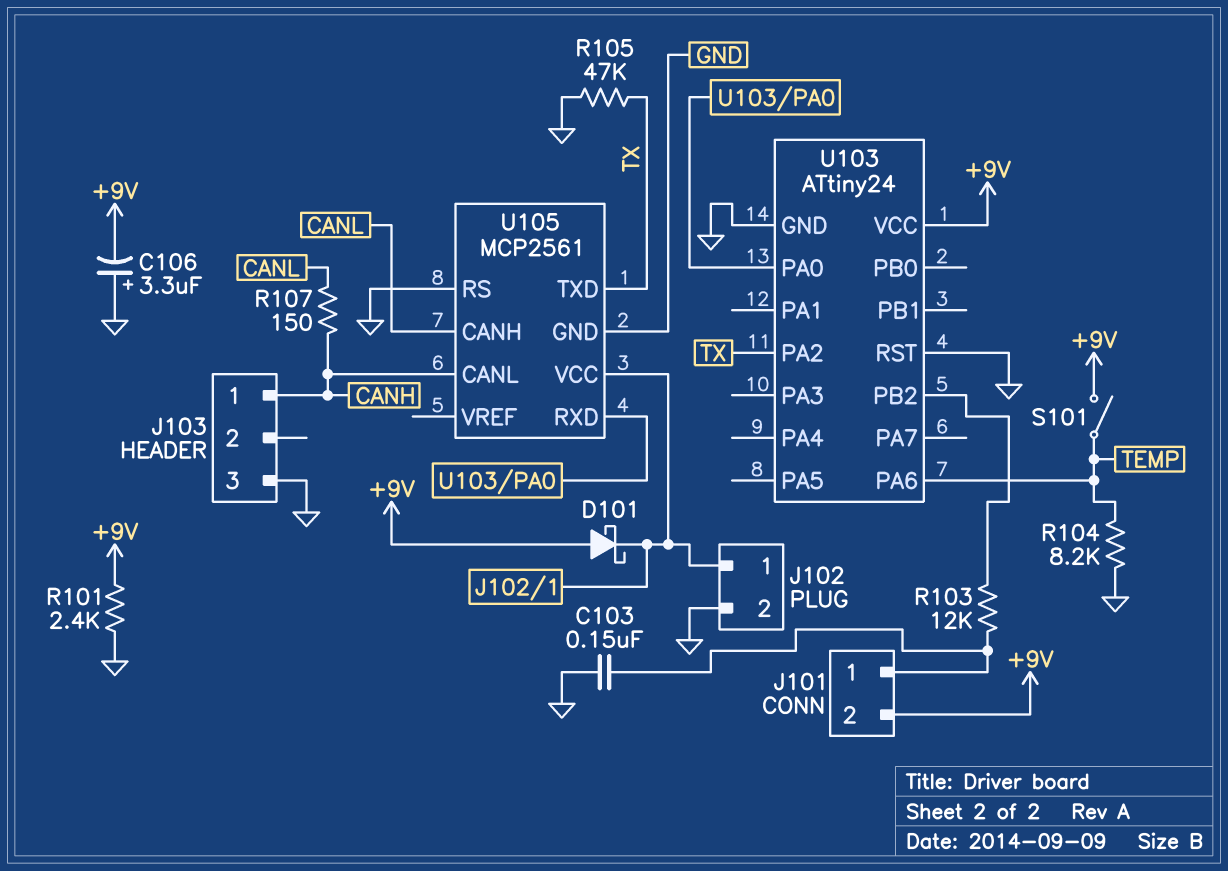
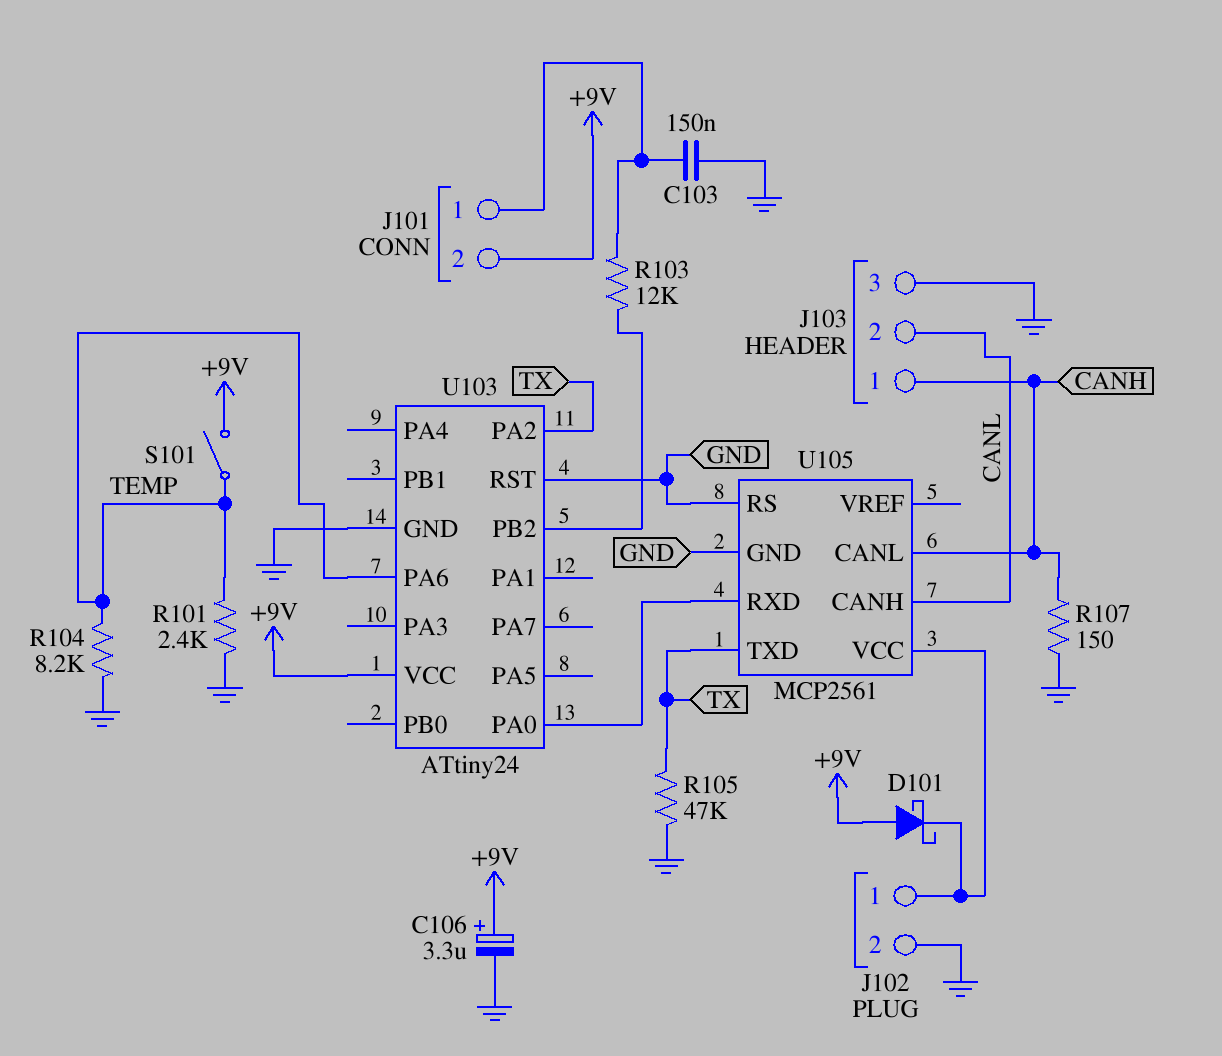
C106: 3.3uF (plus GND, minus +9V) -> 3.3uF (plus +9V, minus GND)
J103 pin 2: none -> CANL
R101: 2.4k (+9V, GND) -> 2.4k (GND, TEMP)
R107: 150 (CANH, CANL) -> 150 (CANH, GND)

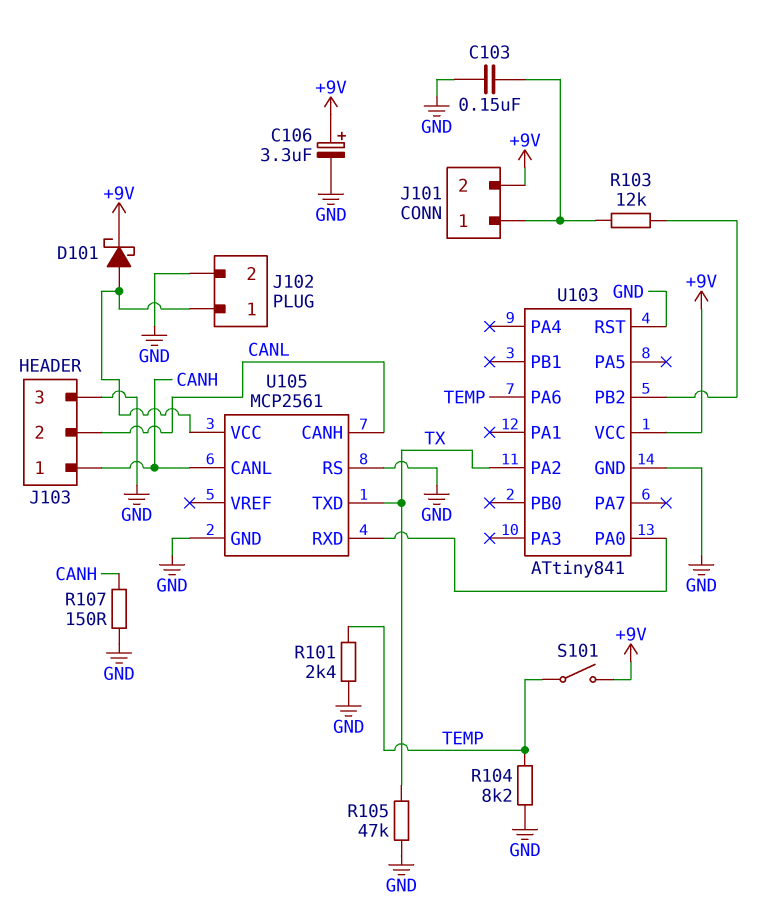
D101: schottky (A +9V, K J102/1) -> schottky (A J102/1, K +9V)
U103: ATtiny24 -> ATtiny841

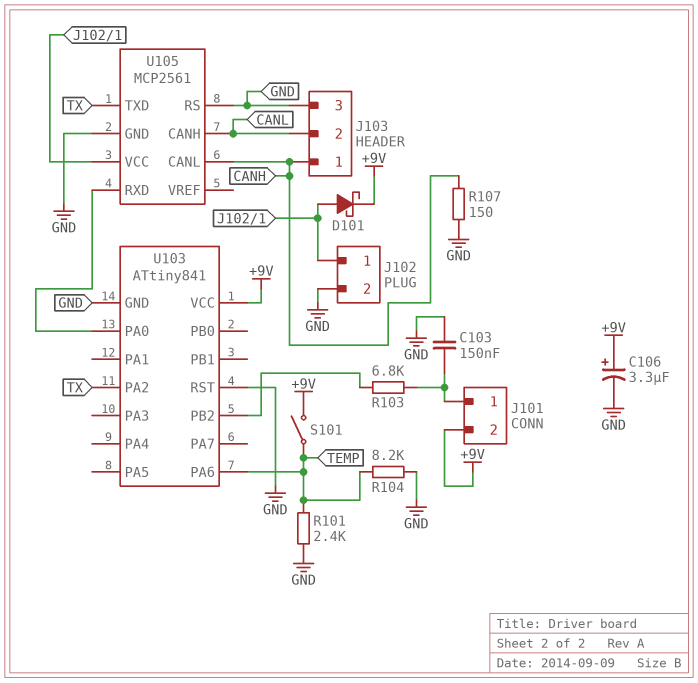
R103: 12k (J101/1, U103/PB2) -> 6.8k (J101/1, U103/PB2)
R105: 47k (GND, TX) -> none

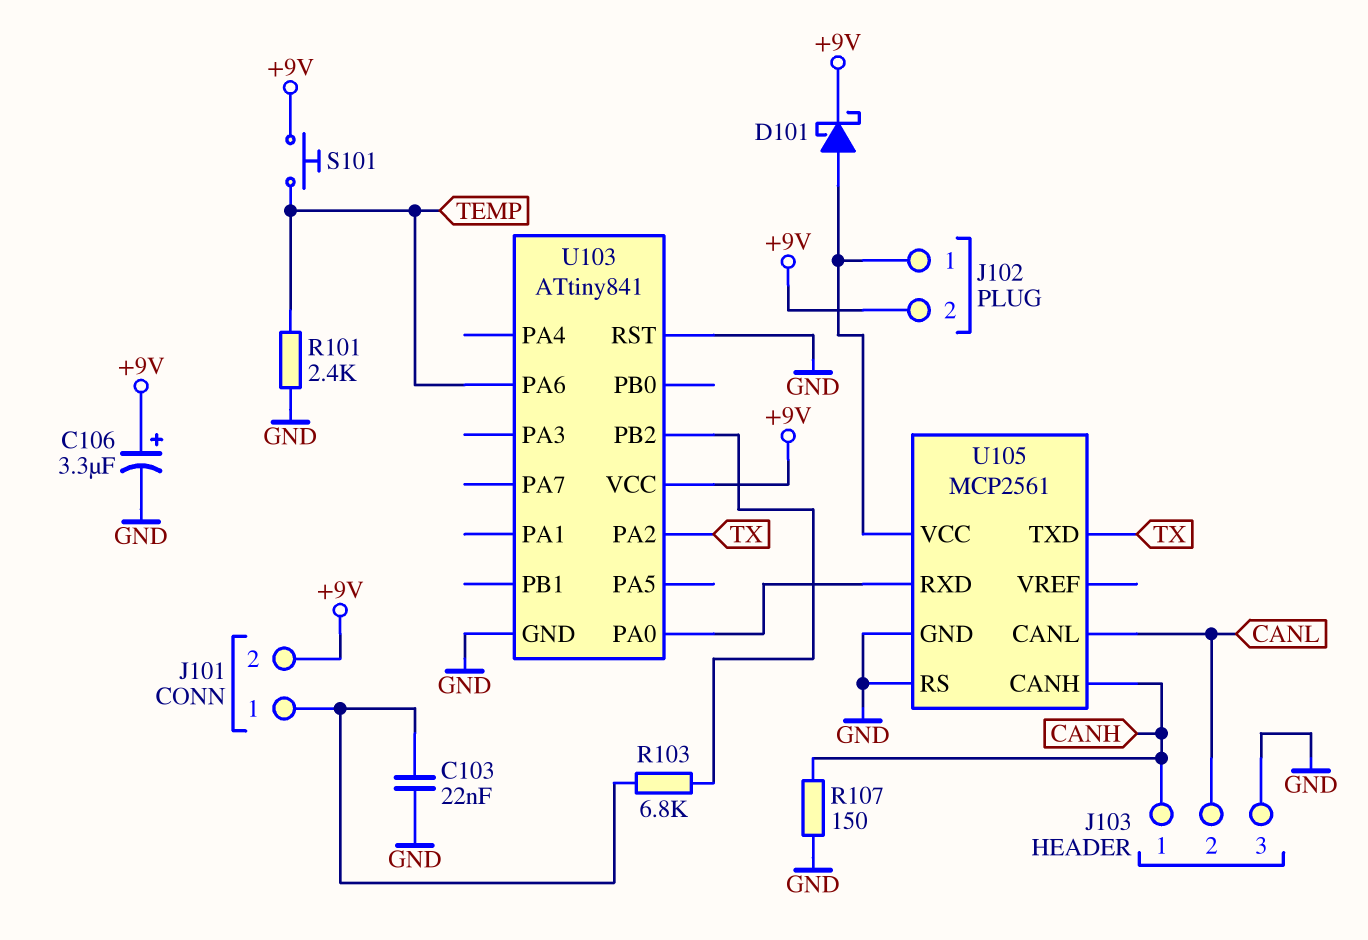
C103: 150nF (GND, J101/1) -> 22nF (GND, J101/1)
J102 pin 2: GND -> +9V
R104: 8.2k (GND, TEMP) -> none
S101: switch (+9V, TEMP) -> button (+9V, TEMP)
U105 pin CANH: CANL -> CANH
U105 pin CANL: CANH -> CANL

